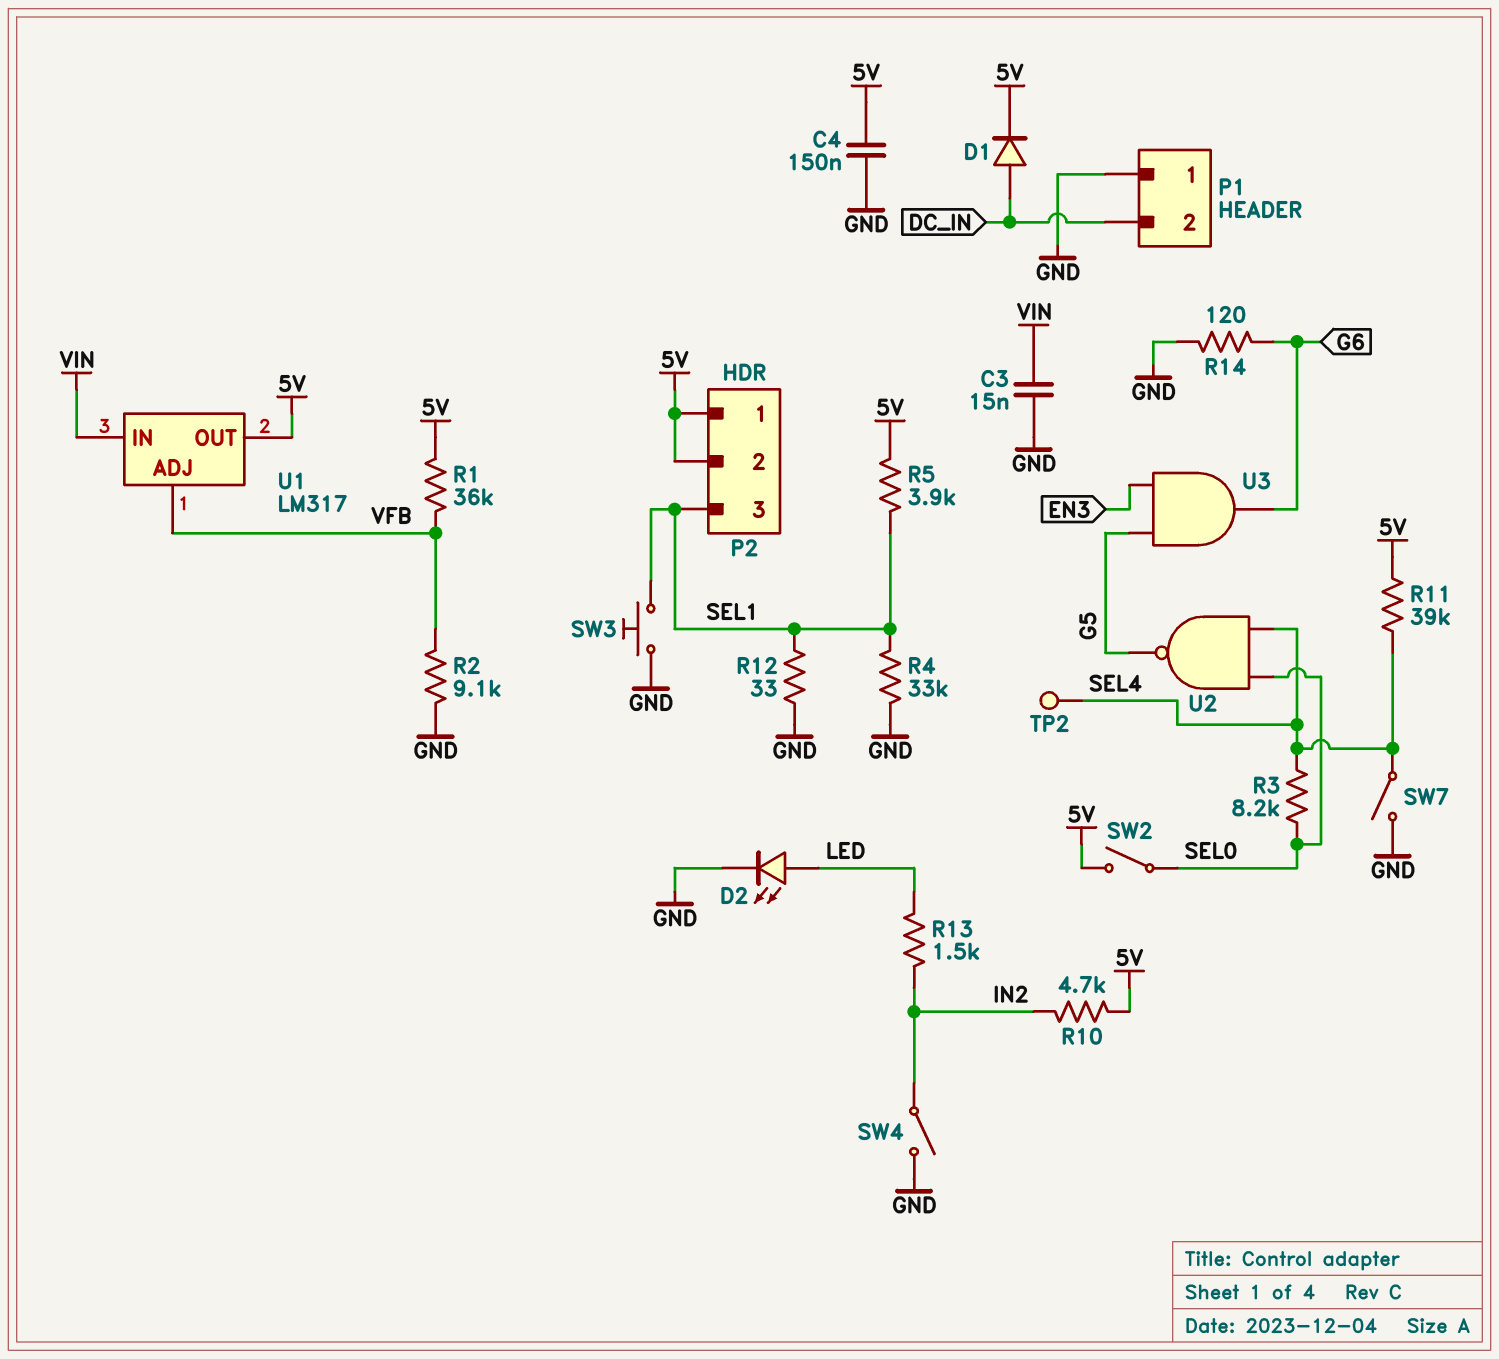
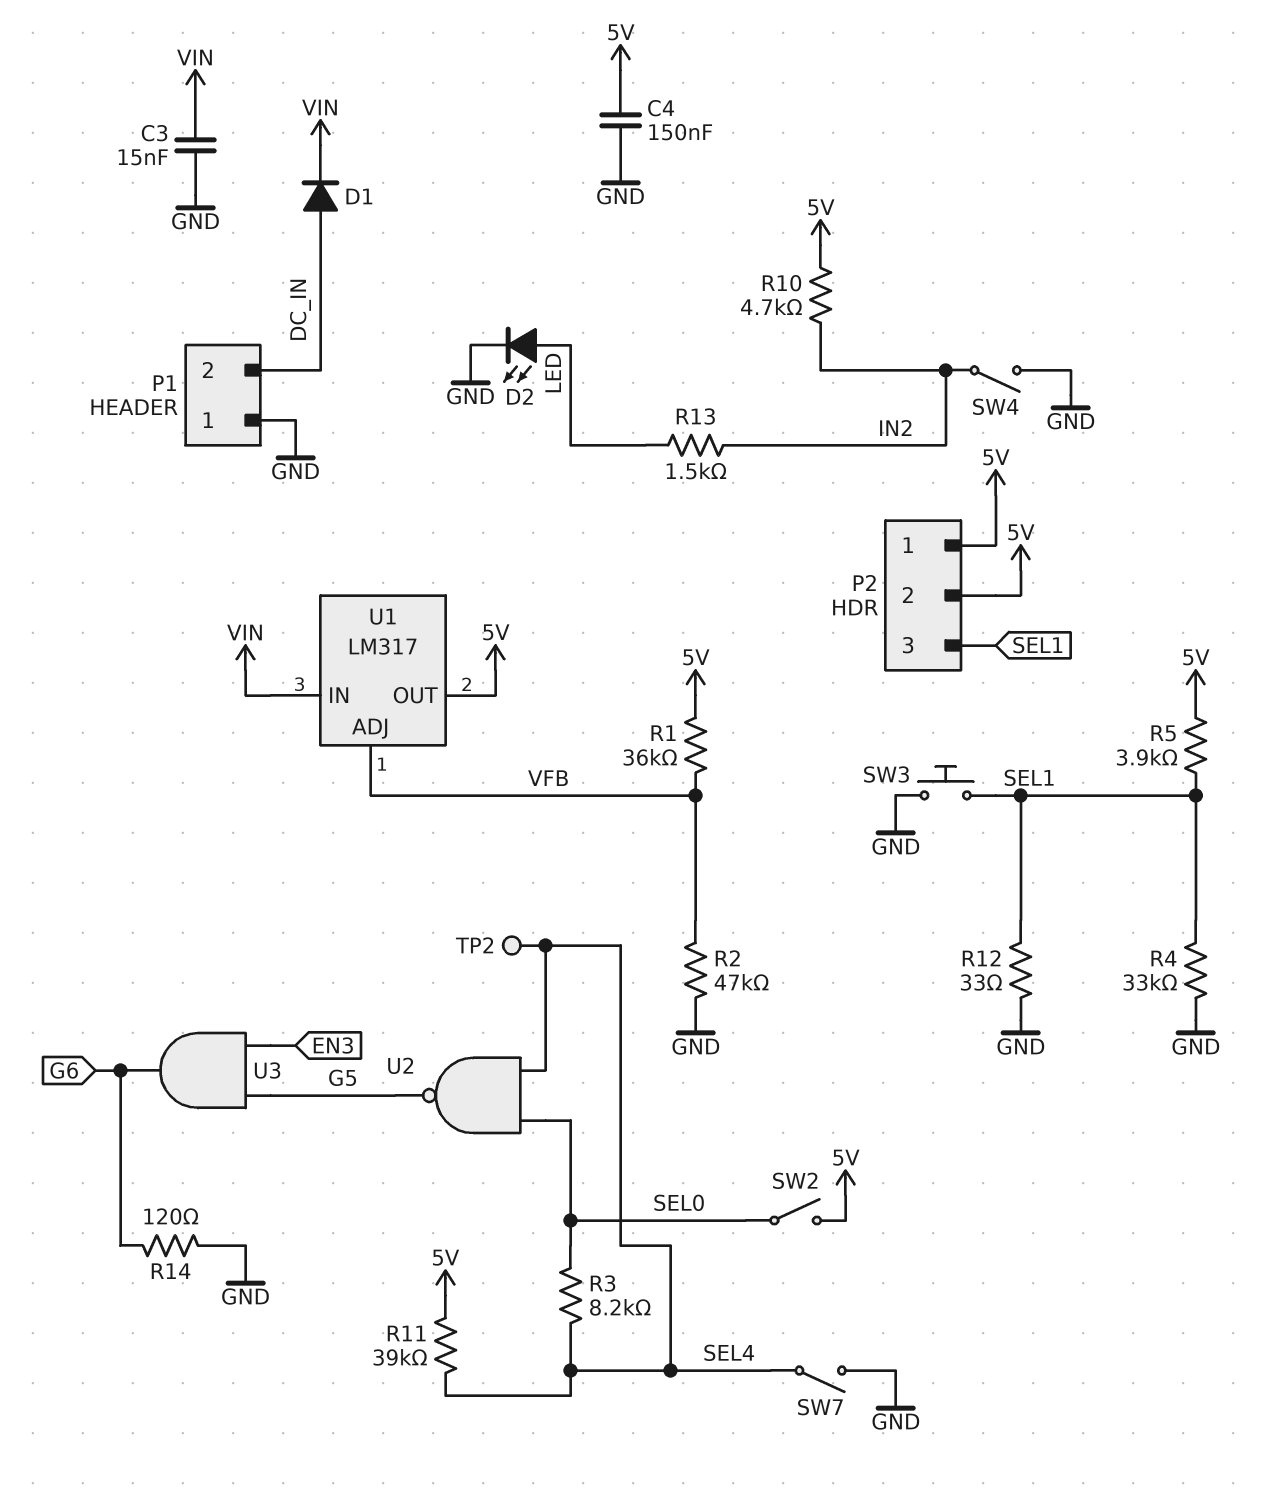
D1: diode (A DC_IN, K 5V) -> diode (A DC_IN, K VIN)
R2: 9.1k (GND, VFB) -> 47k (GND, VFB)

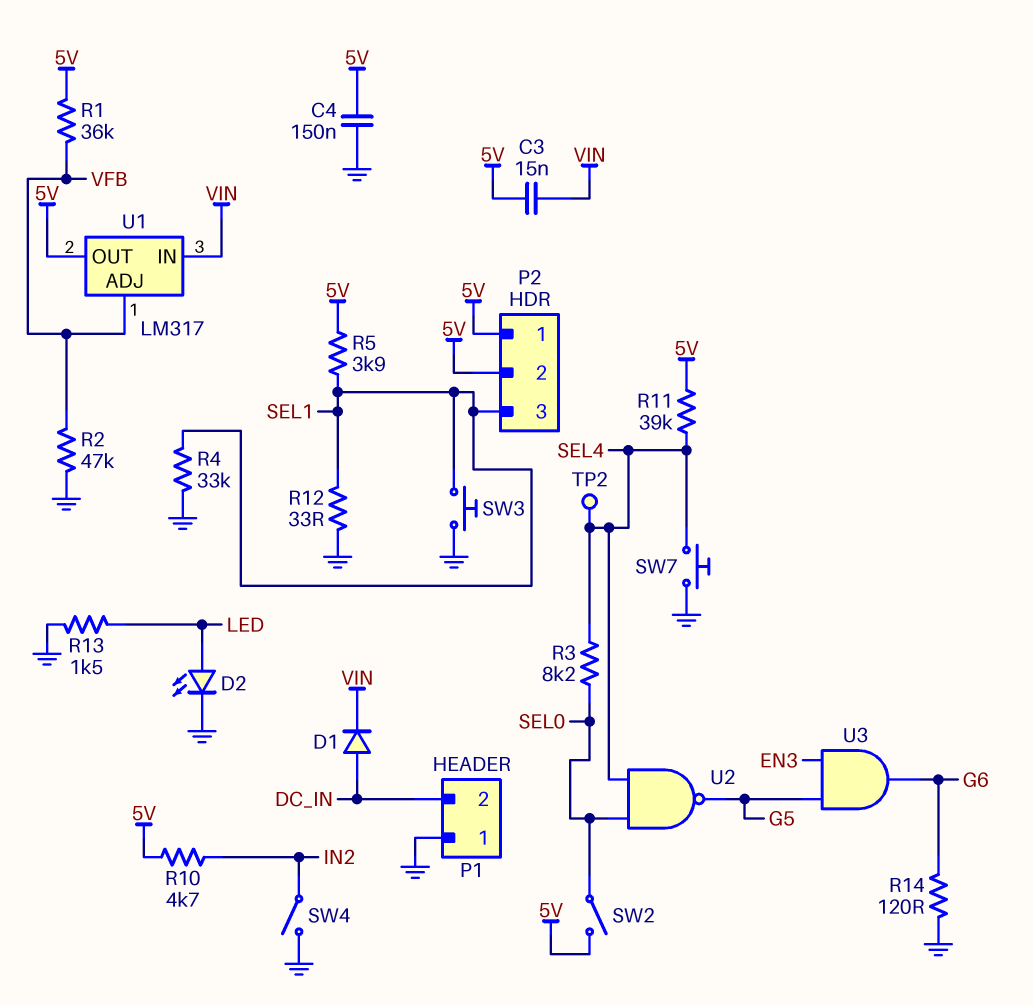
C3: 15nF (GND, VIN) -> 15nF (5V, VIN)
R13: 1.5k (IN2, LED) -> 1.5k (GND, LED)
SW7: switch (GND, SEL4) -> button (GND, SEL4)

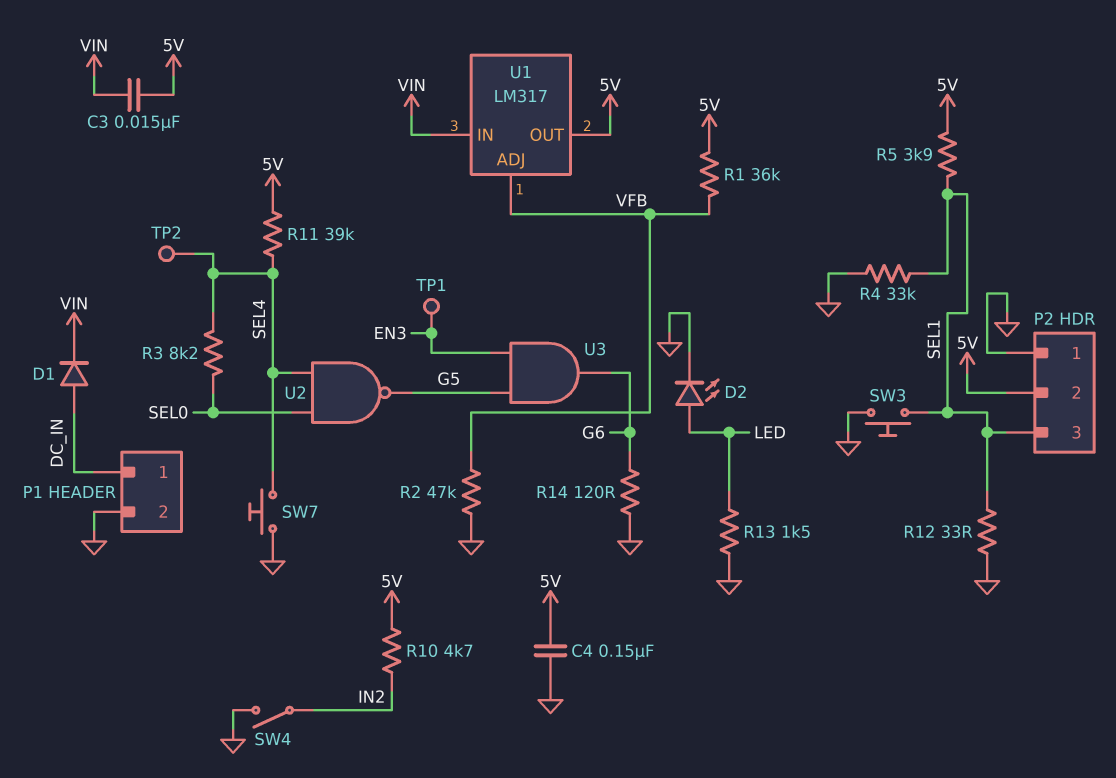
P1 pin 1: GND -> DC_IN
P1 pin 2: DC_IN -> GND
P2 pin 1: 5V -> GND
SW2: switch (5V, SEL0) -> none
TP1: none -> test point (EN3)

